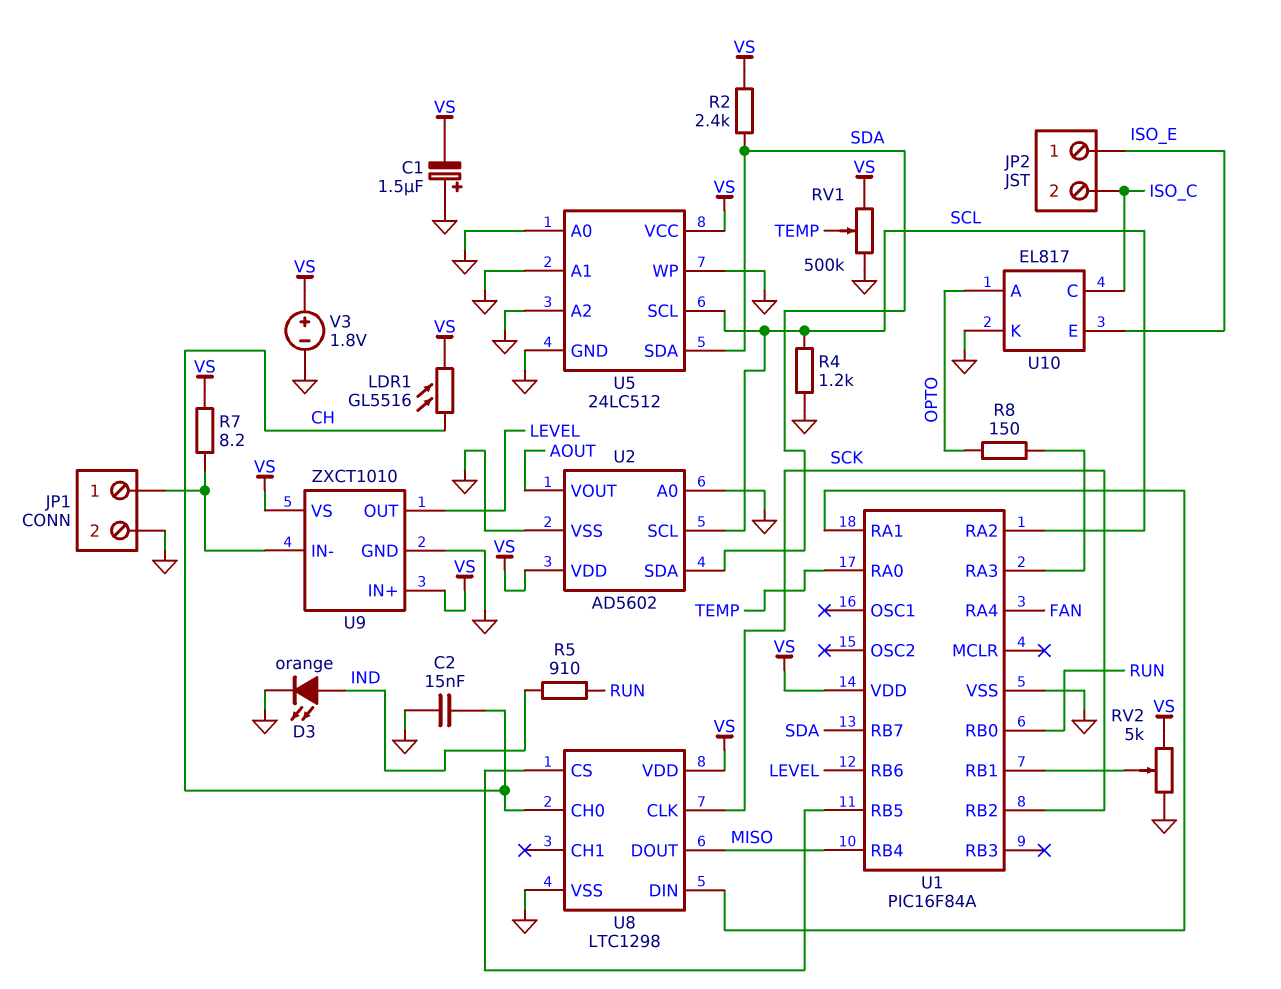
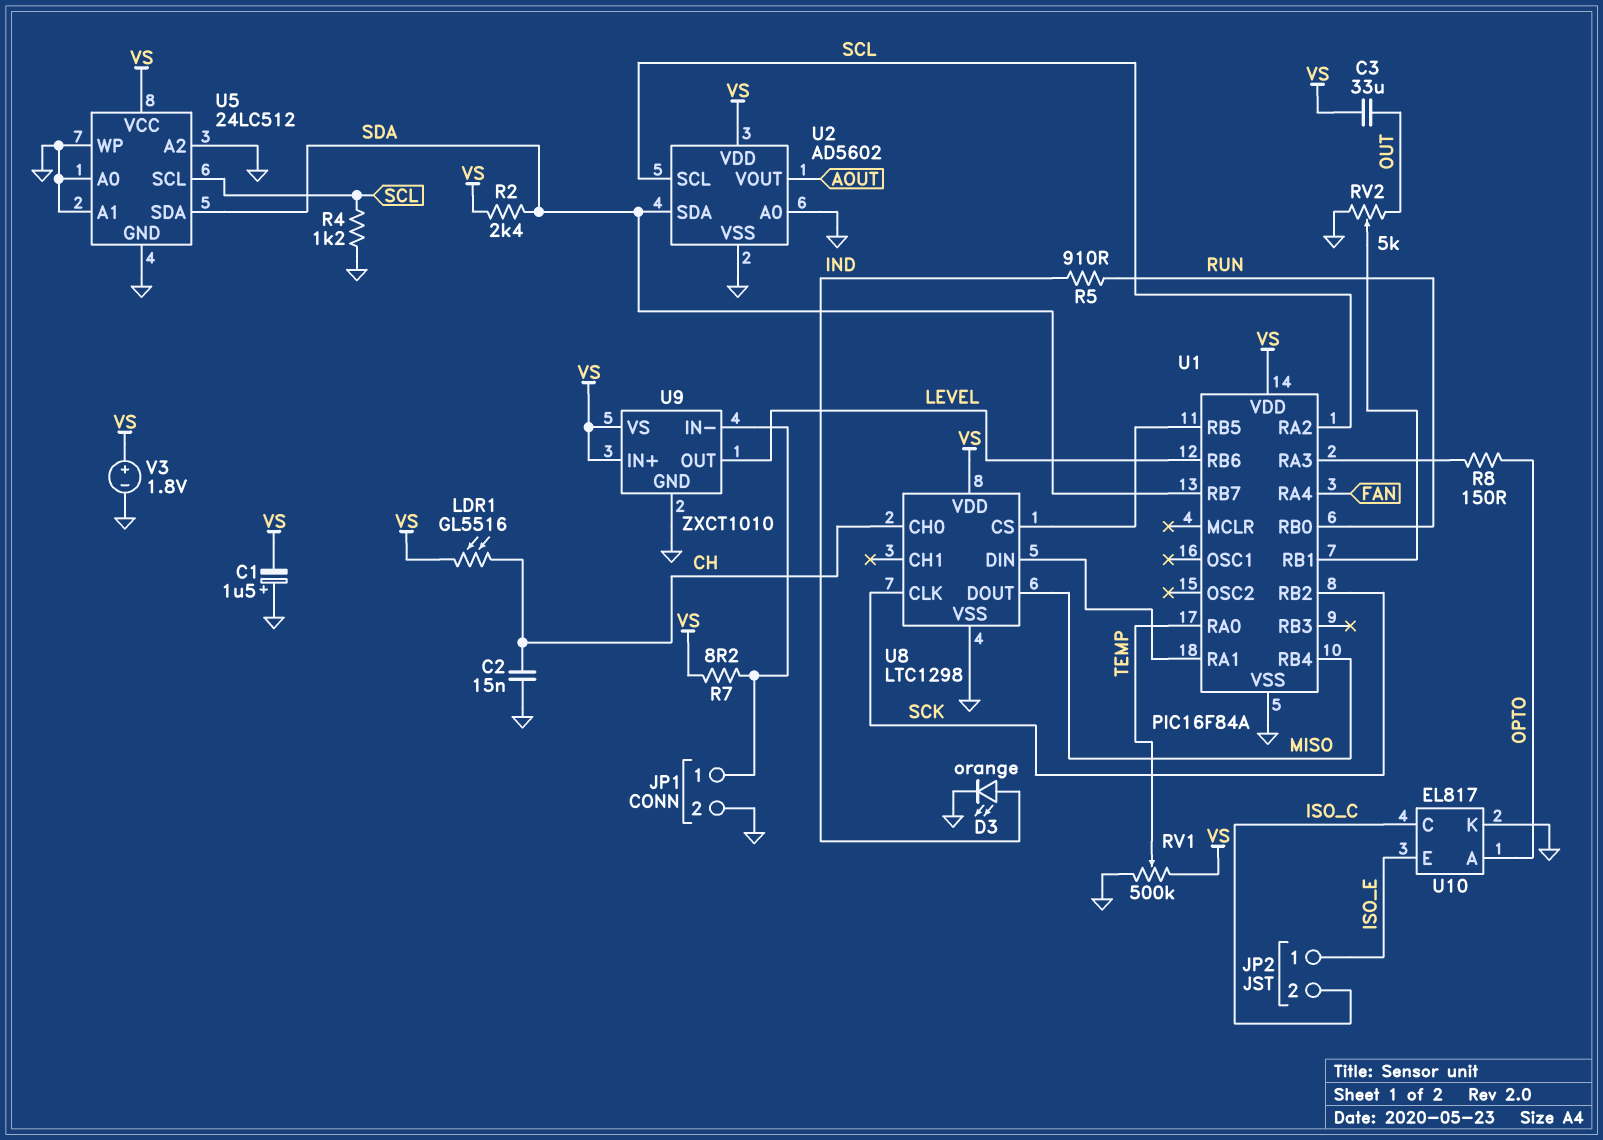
C3: none -> 33uF (OUT, VS)
RV2: 5k (GND, VS, wiper U1/RB1) -> 5k (GND, OUT, wiper U1/RB1)

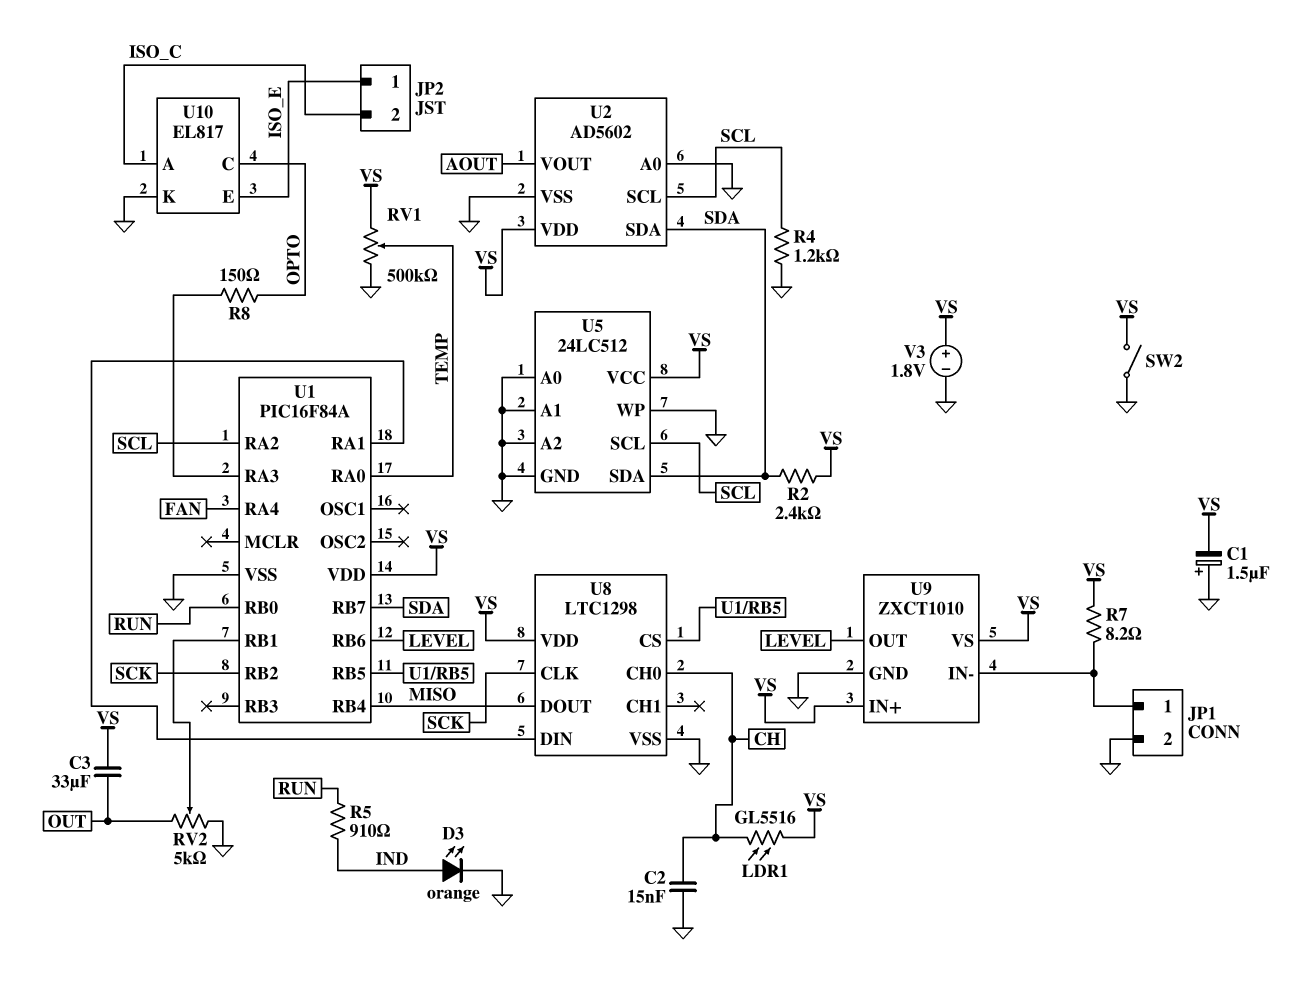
SW2: none -> switch (GND, VS)
U10 pin A: OPTO -> ISO_C
U10 pin C: ISO_C -> OPTO

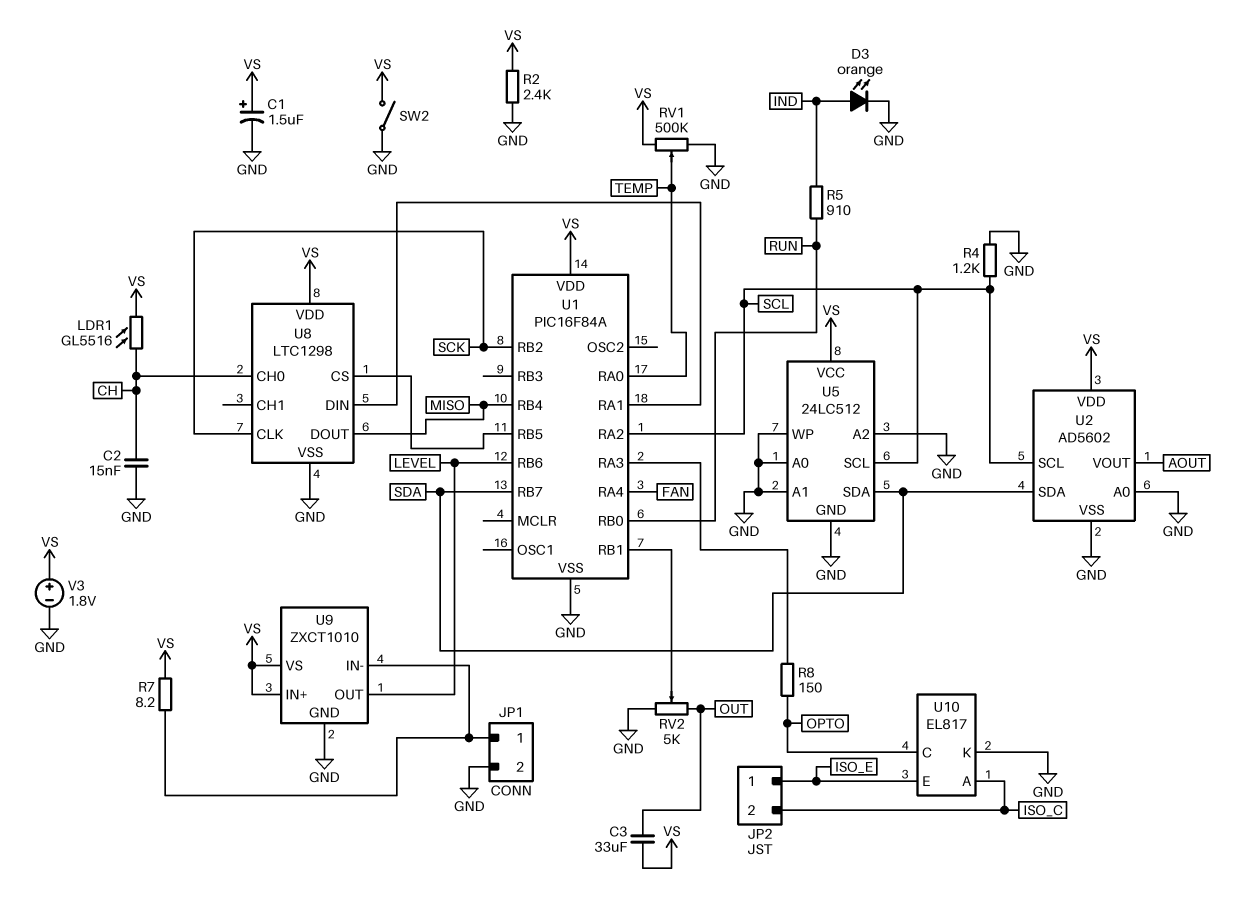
C1: 1.5uF (plus GND, minus VS) -> 1.5uF (plus VS, minus GND)
R2: 2.4k (SDA, VS) -> 2.4k (GND, VS)

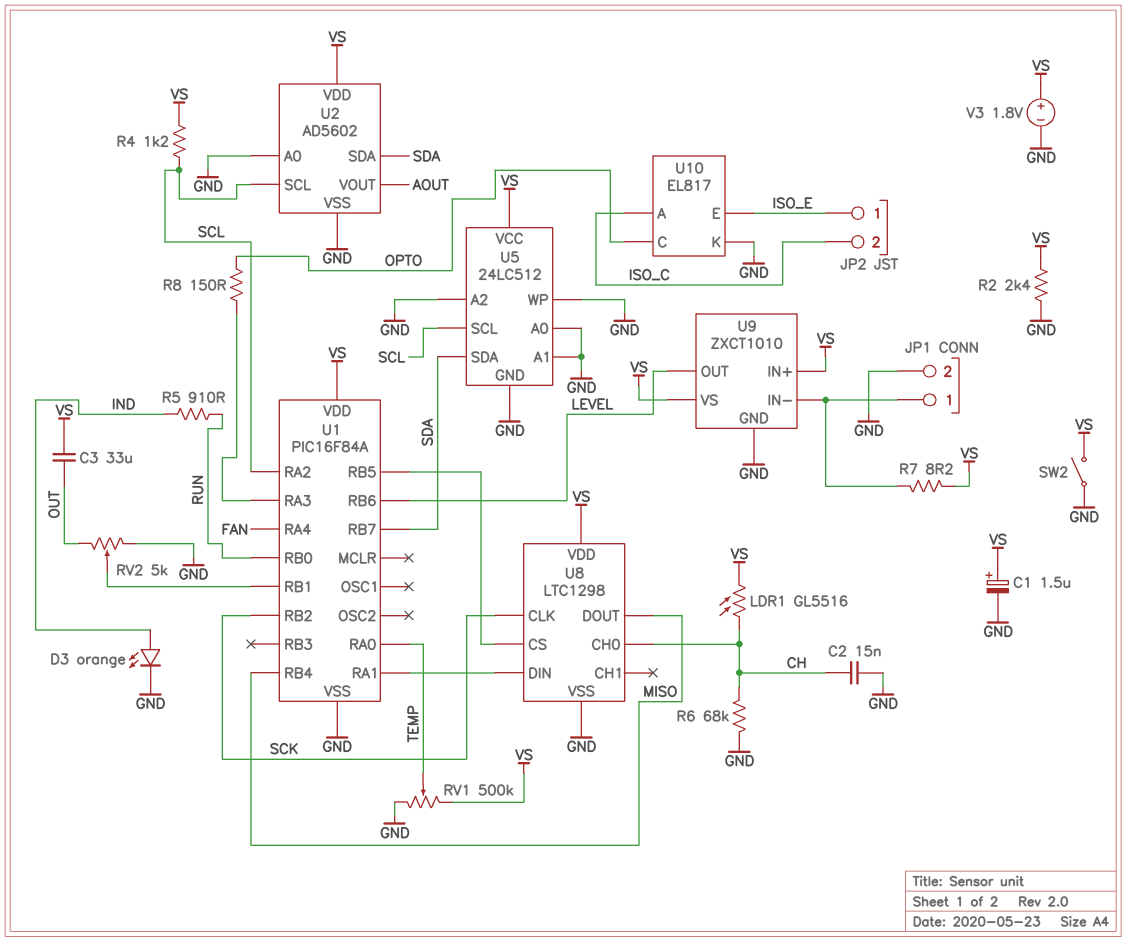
R4: 1.2k (GND, SCL) -> 1.2k (SCL, VS)
R6: none -> 68k (CH, GND)

